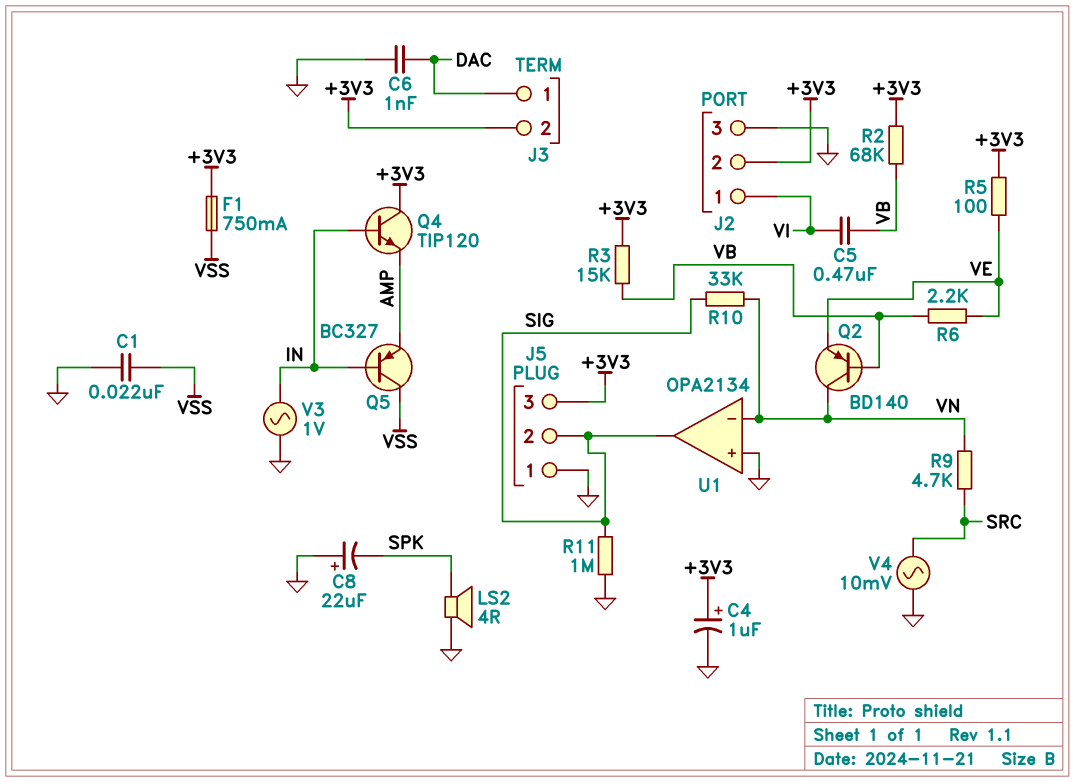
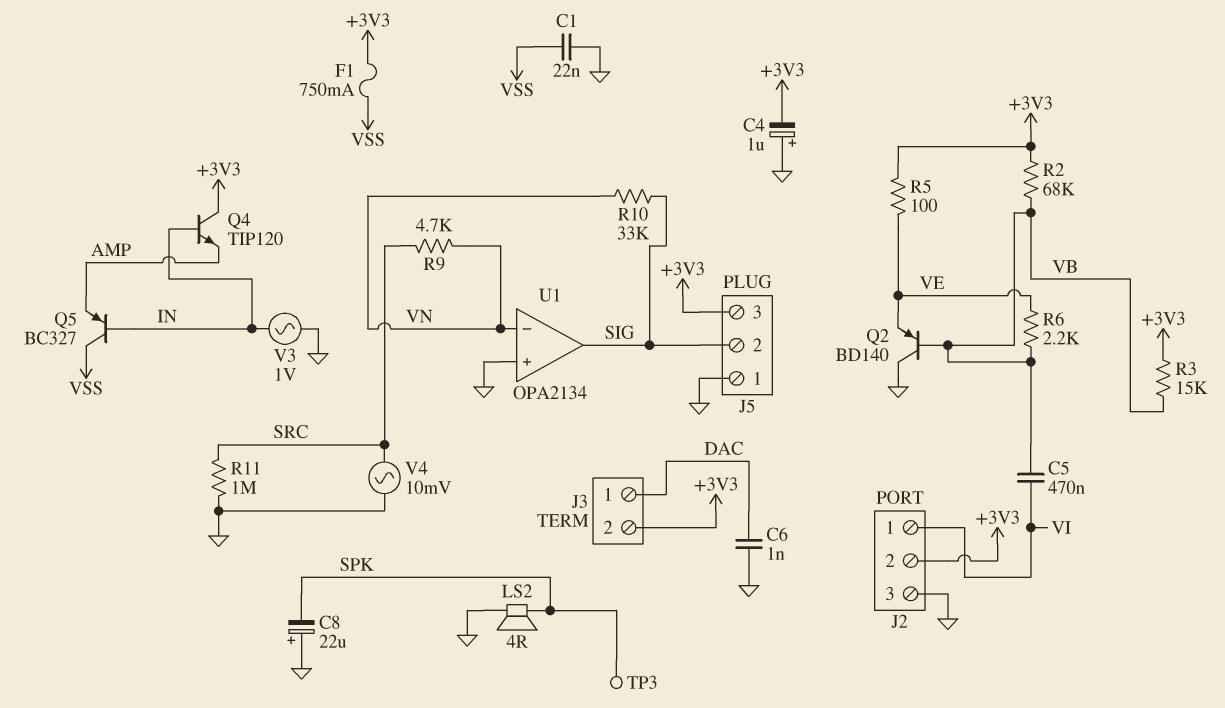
C4: 1uF (plus +3V3, minus GND) -> 1uF (plus GND, minus +3V3)
Q2: PNP BD140 (B VB, C VN, E VE) -> PNP BD140 (B VB, C GND, E VE)
R11: 1M (GND, SIG) -> 1M (GND, SRC)
TP3: none -> test point (SPK)

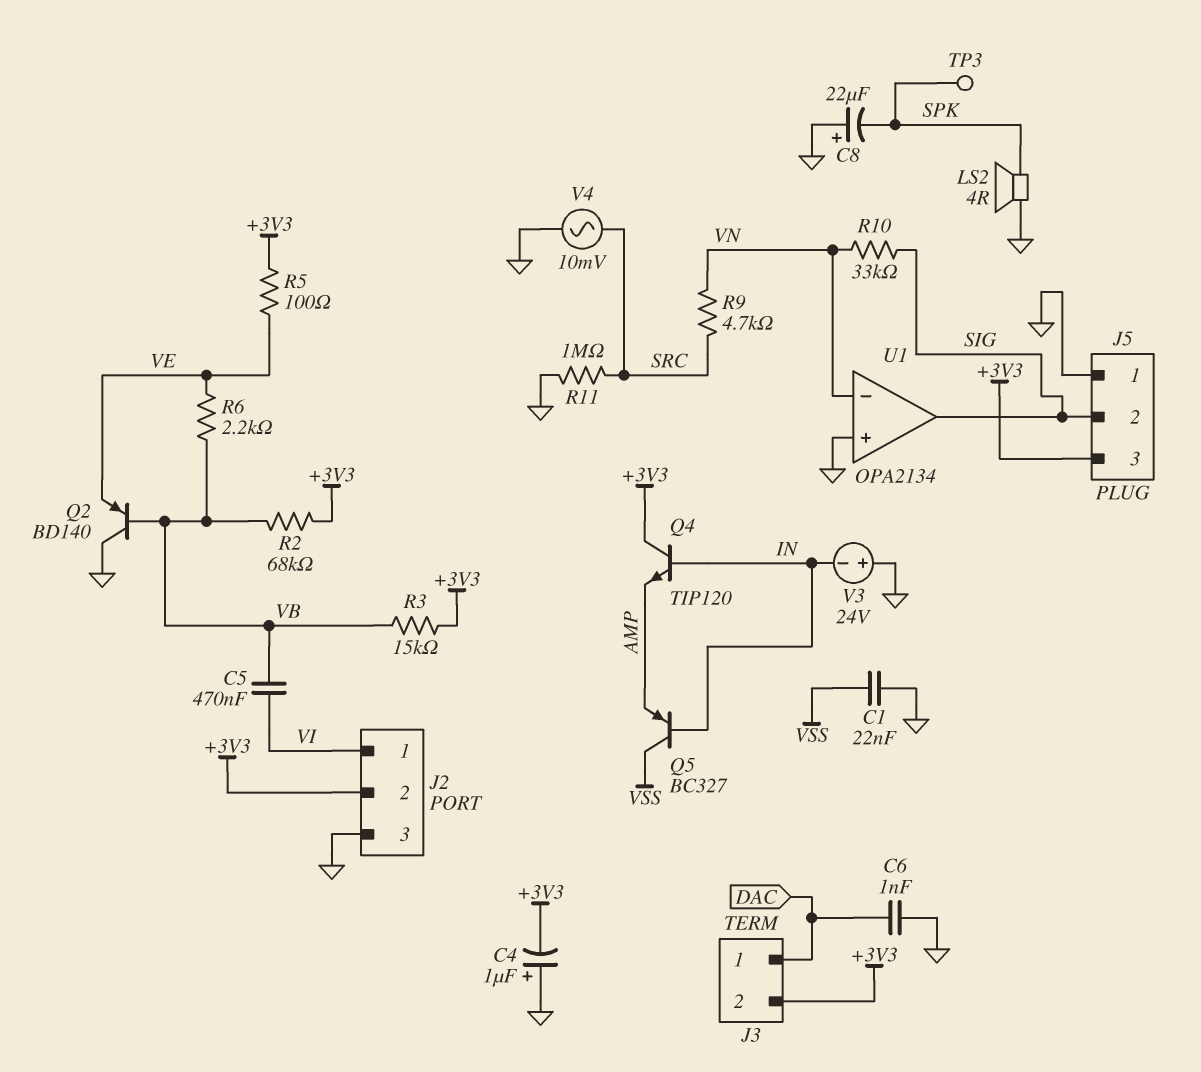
F1: 750mA (+3V3, VSS) -> none
V3: AC 1V (GND, IN) -> 24V (plus GND, minus IN)

